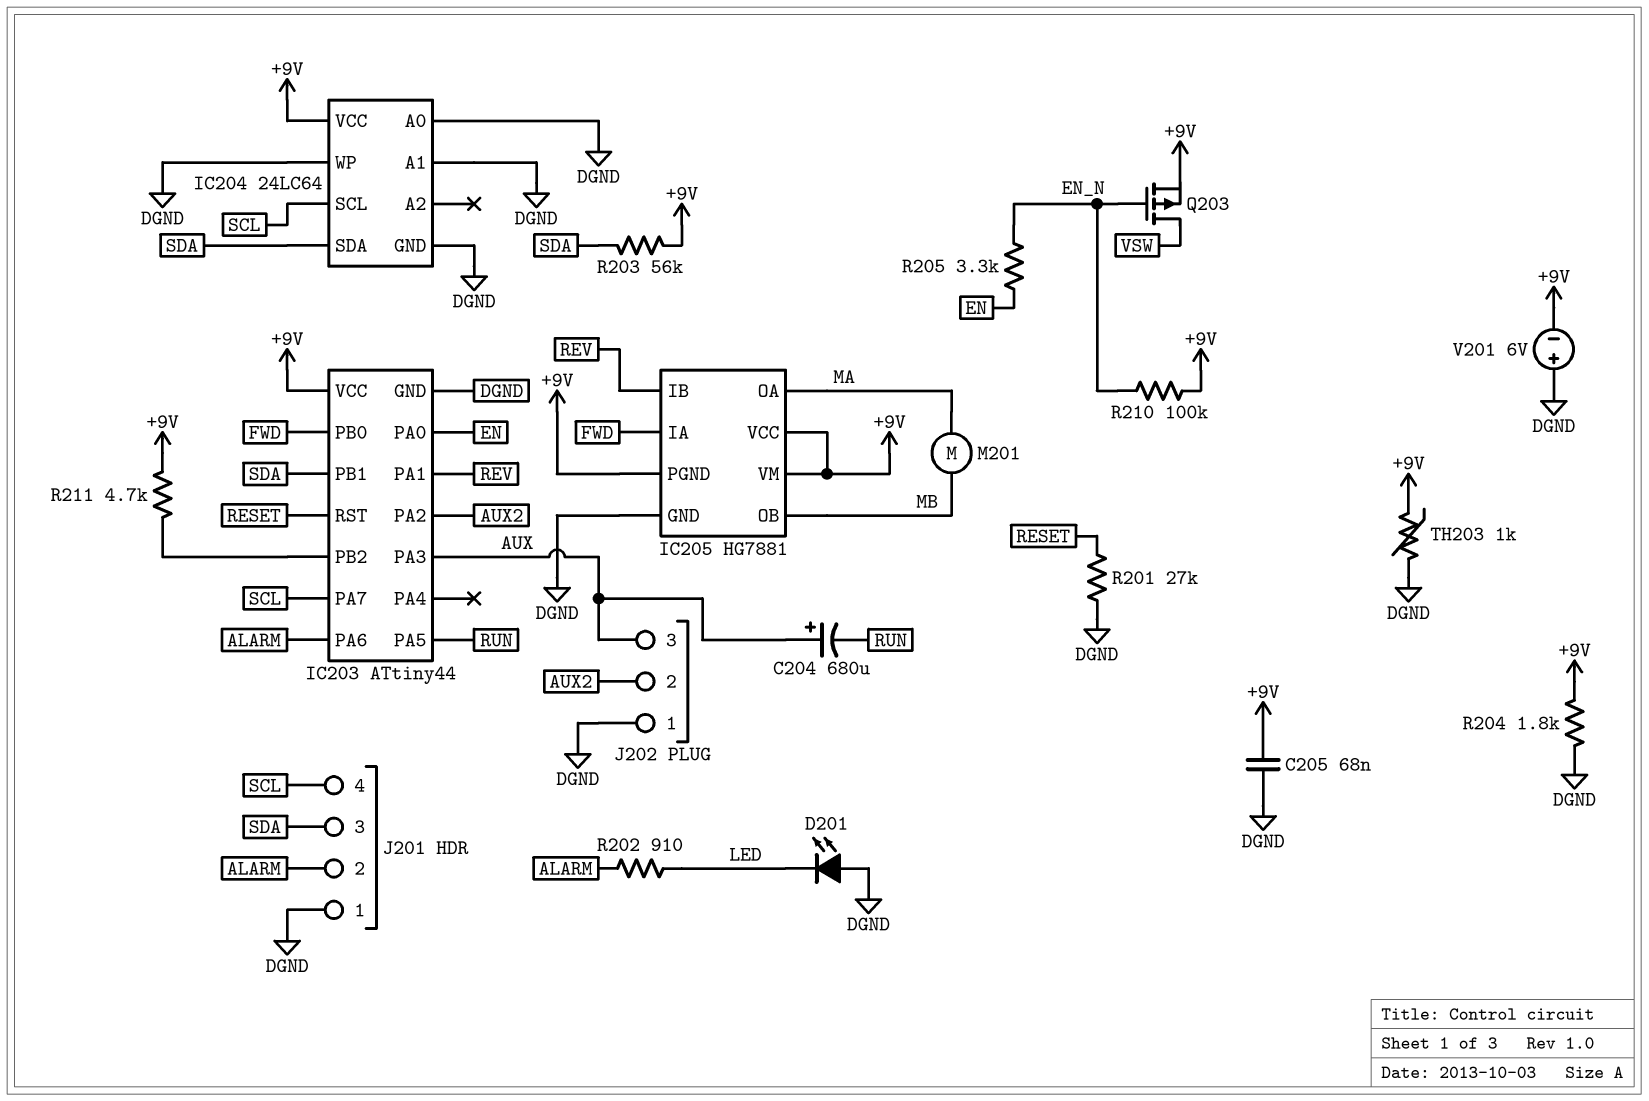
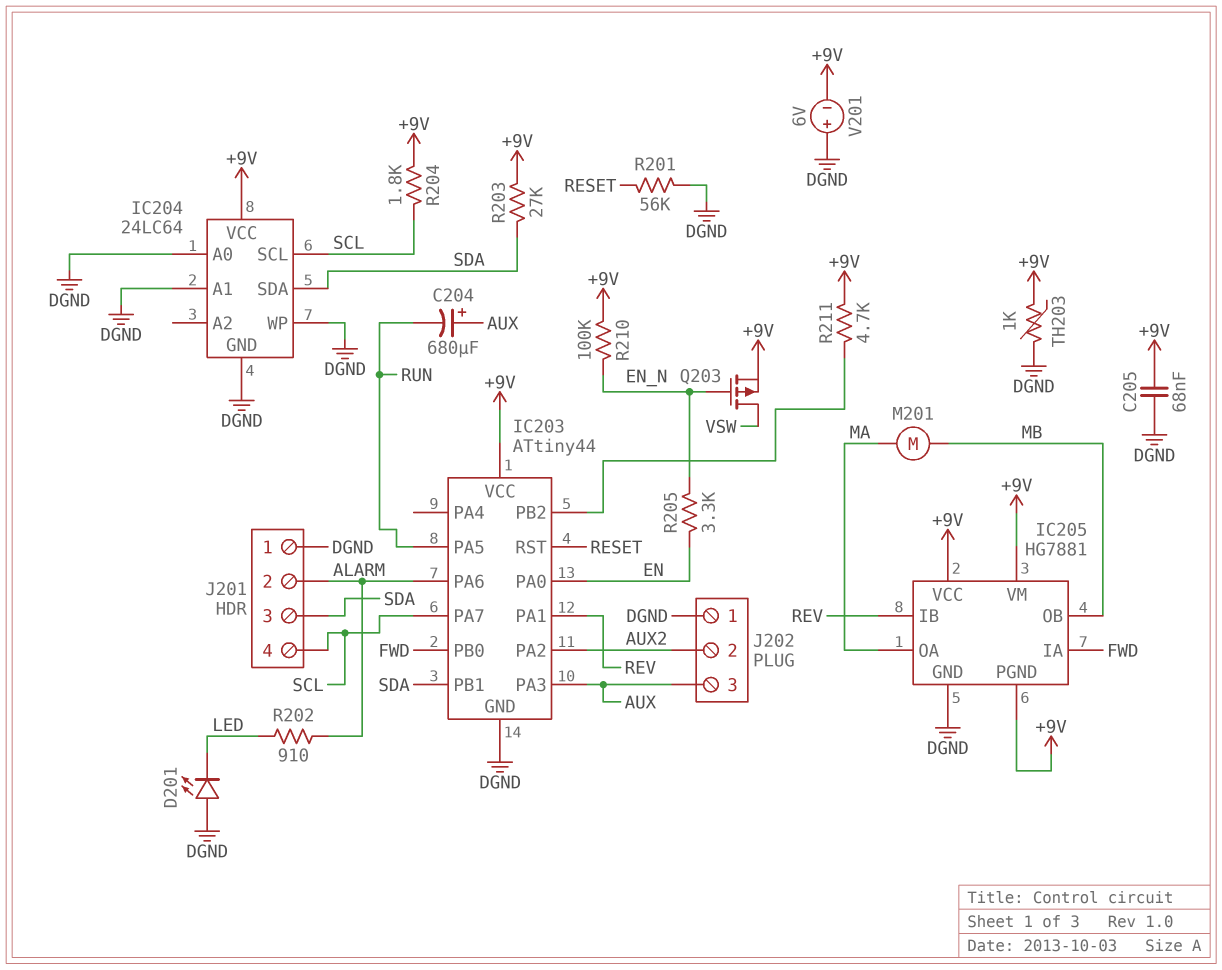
R201: 27k (DGND, RESET) -> 56k (DGND, RESET)
R203: 56k (+9V, SDA) -> 27k (+9V, SDA)
R204: 1.8k (+9V, DGND) -> 1.8k (+9V, SCL)

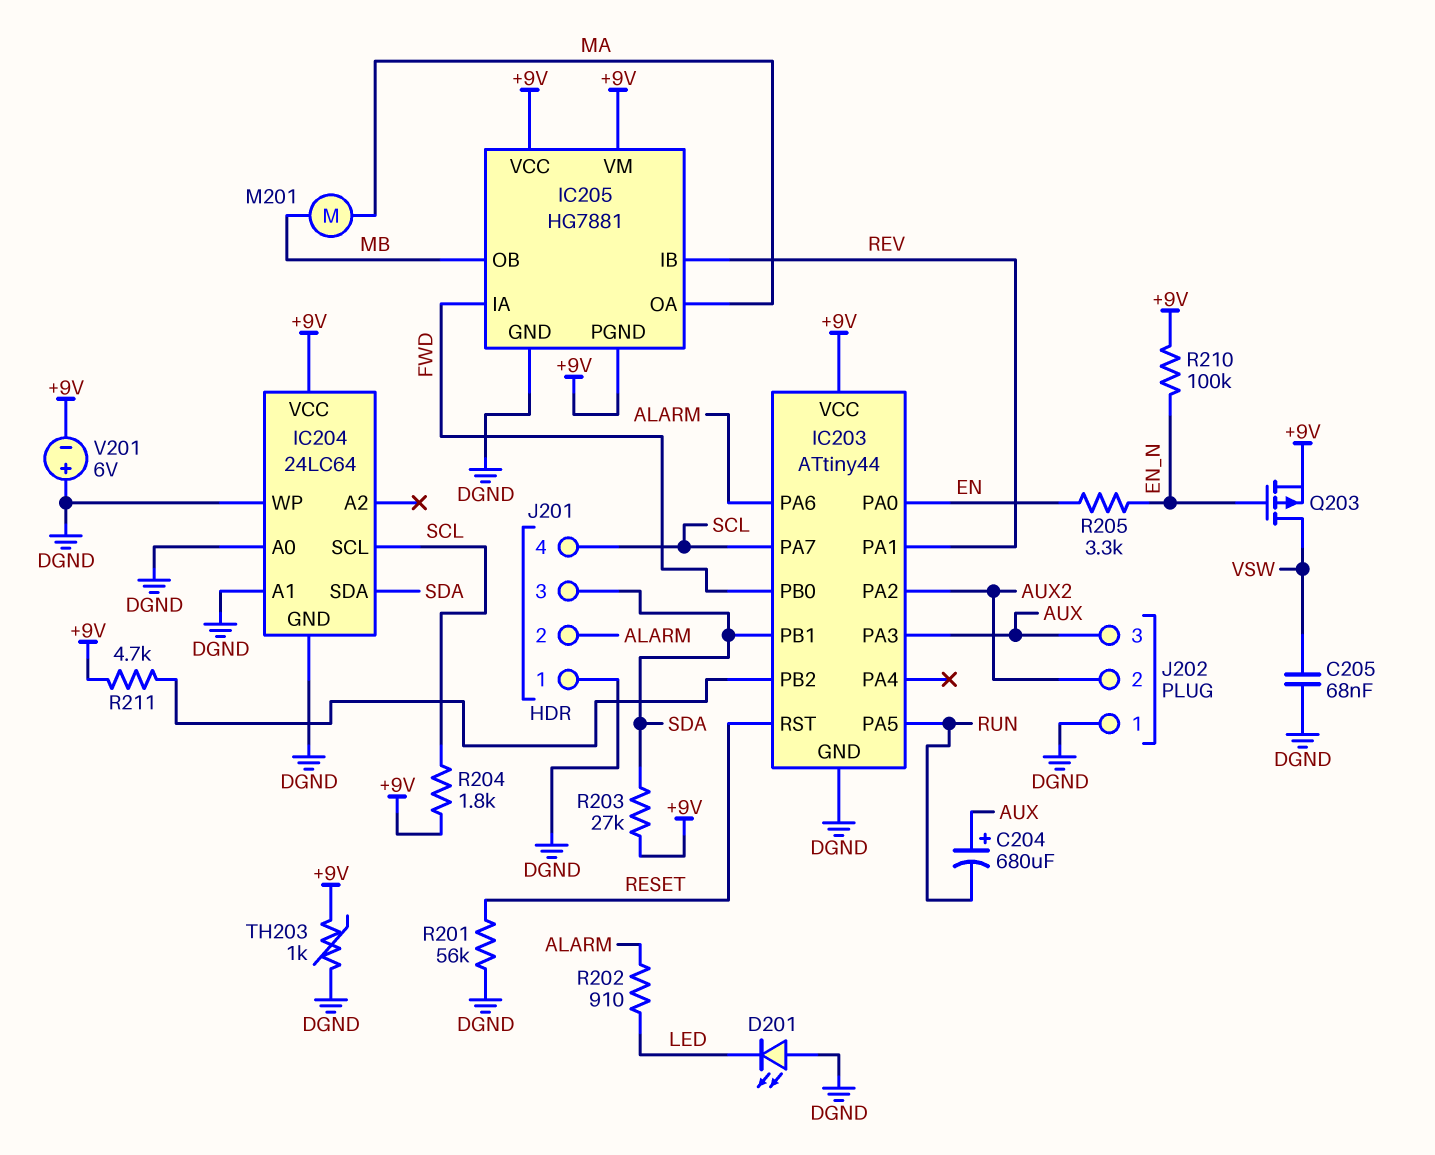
C205: 68nF (+9V, DGND) -> 68nF (DGND, VSW)

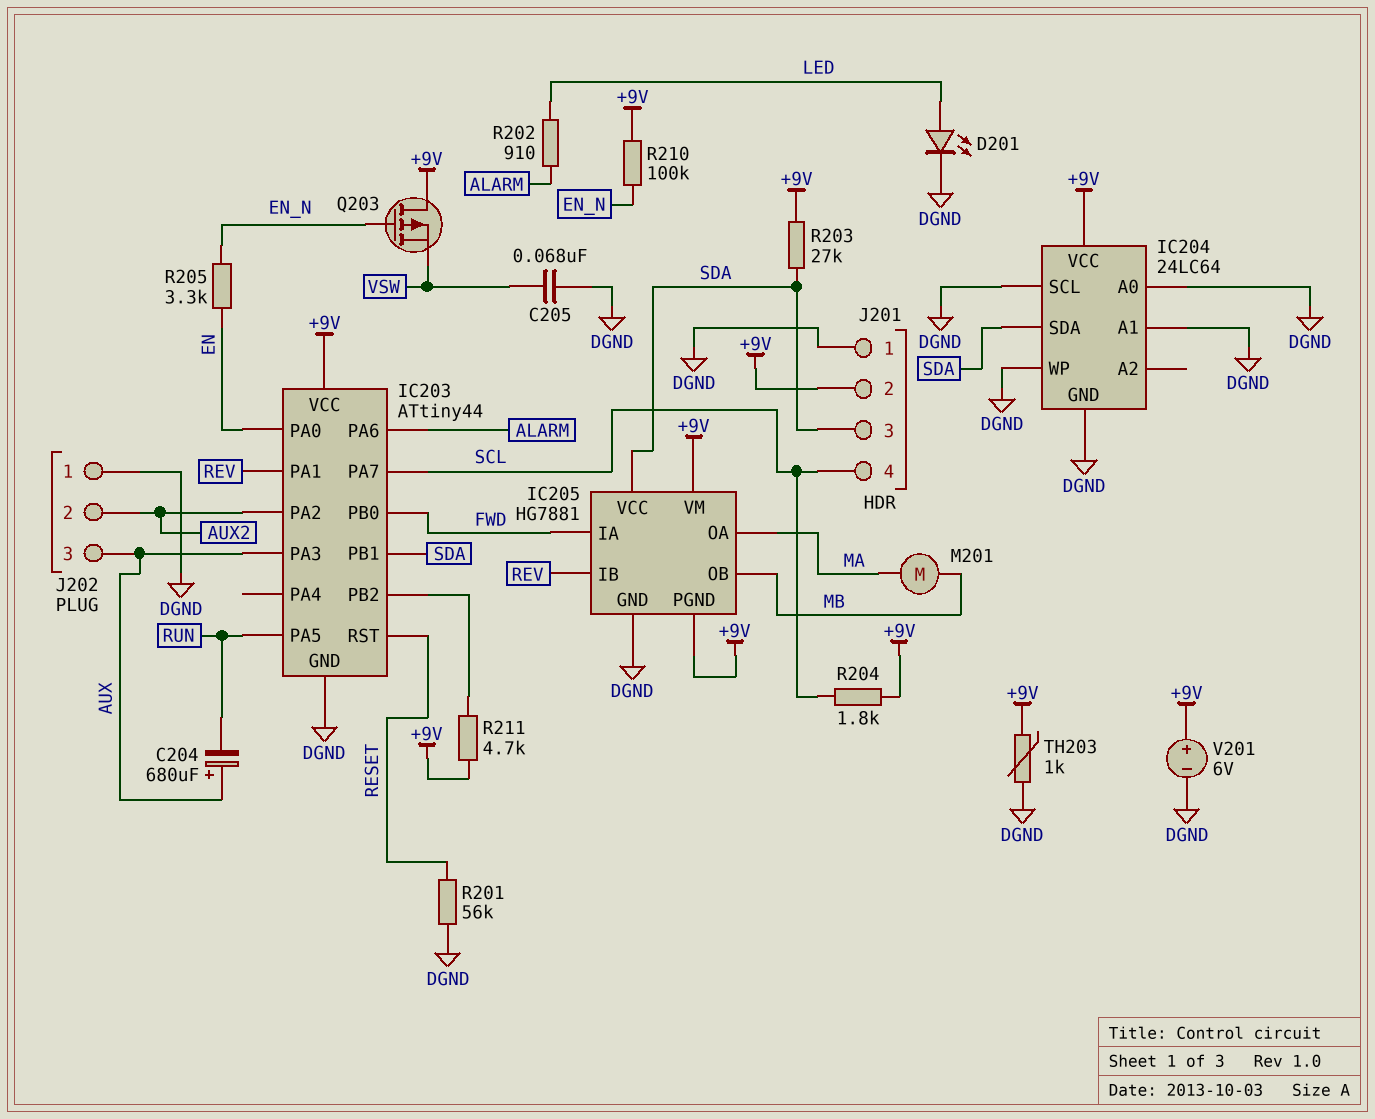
D201: LED (A DGND, K LED) -> LED (A LED, K DGND)
IC204 pin SCL: SCL -> DGND
IC205 pin VCC: +9V -> SDA
J201 pin 2: ALARM -> +9V
Q203: PMOS (G EN_N, D VSW, S +9V) -> PMOS (G EN_N, D +9V, S VSW)
V201: 6V (plus DGND, minus +9V) -> 6V (plus +9V, minus DGND)

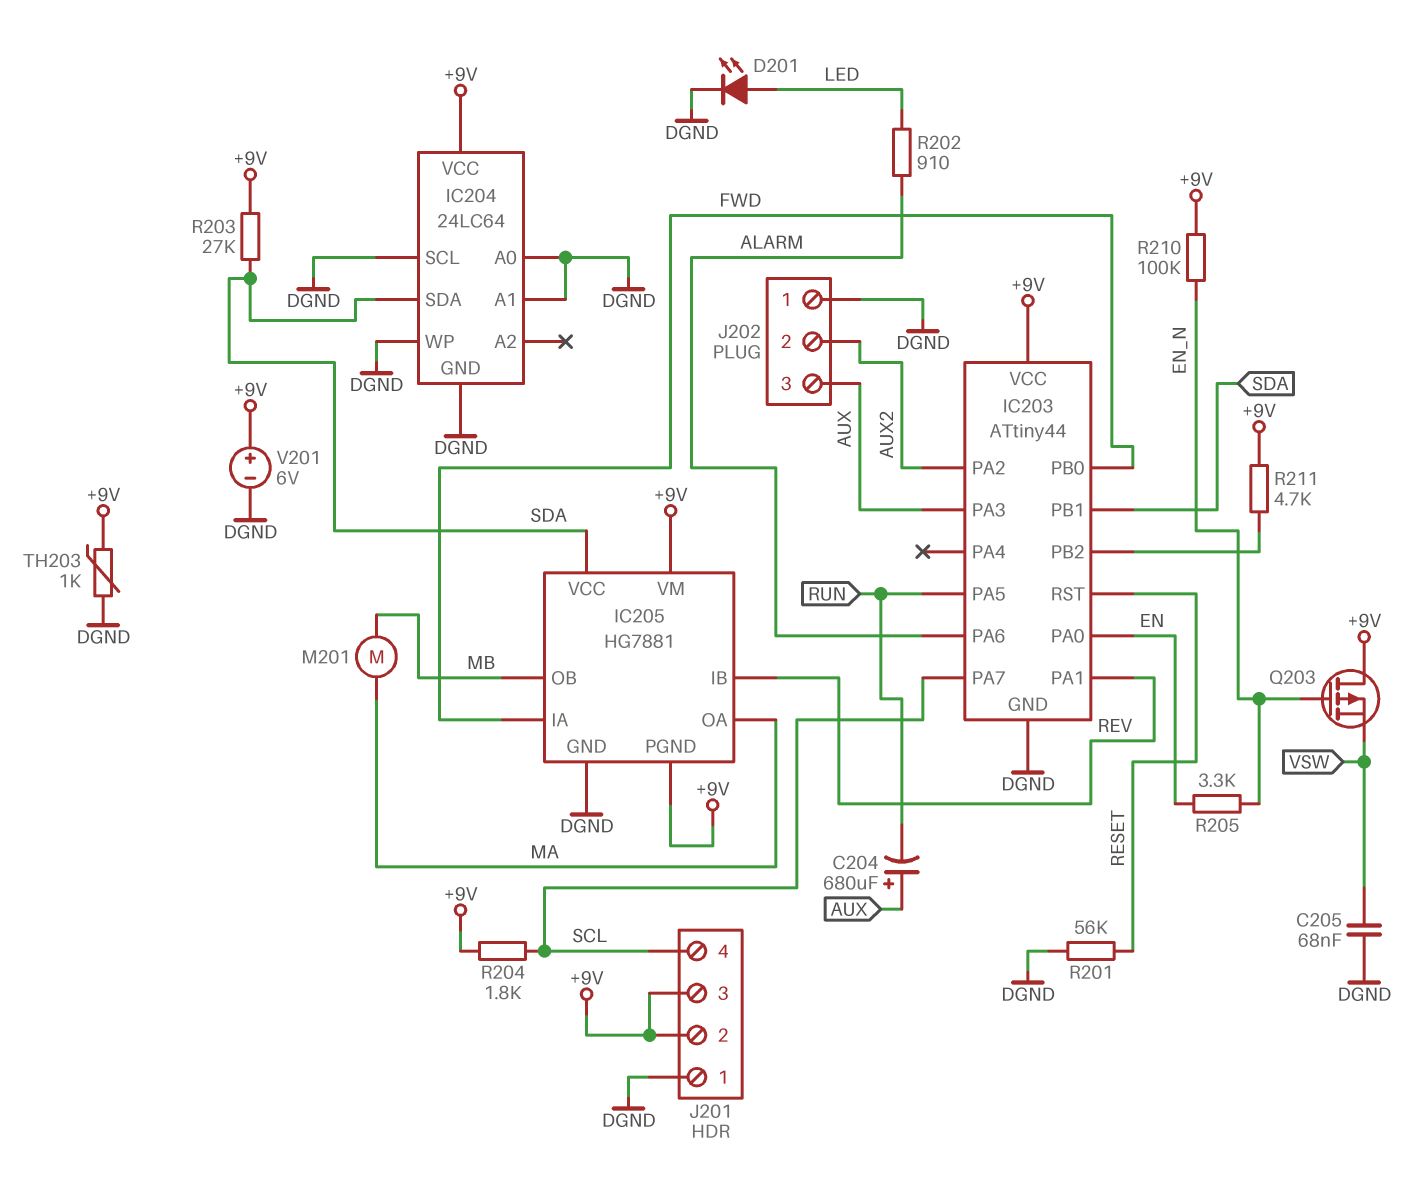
J201 pin 3: SDA -> +9V

